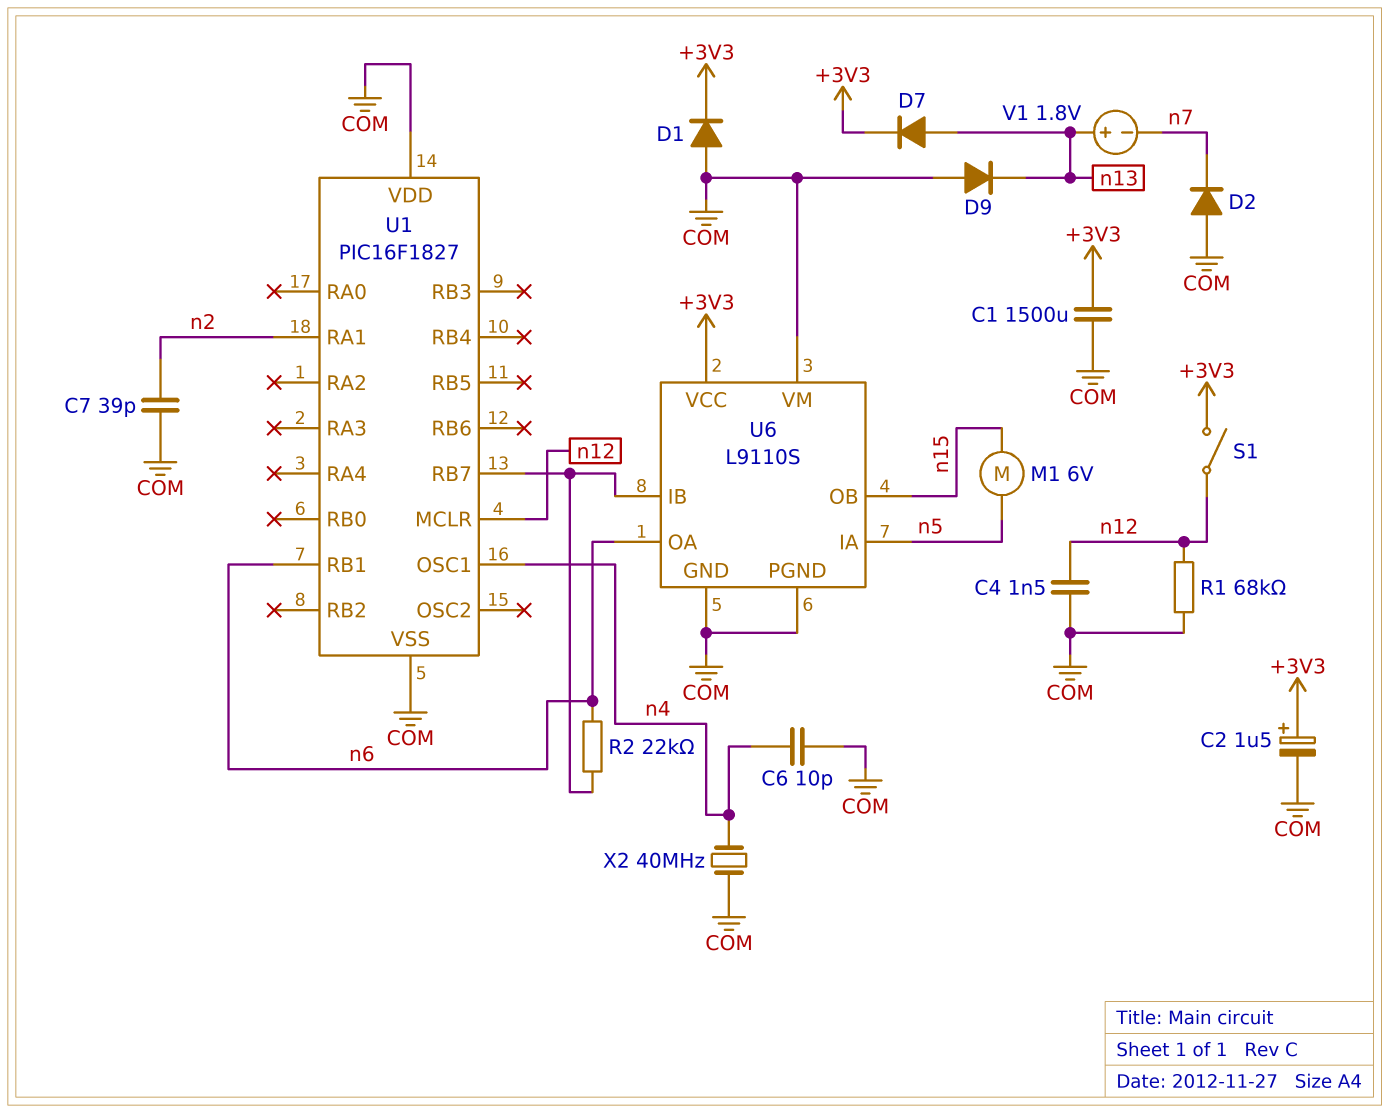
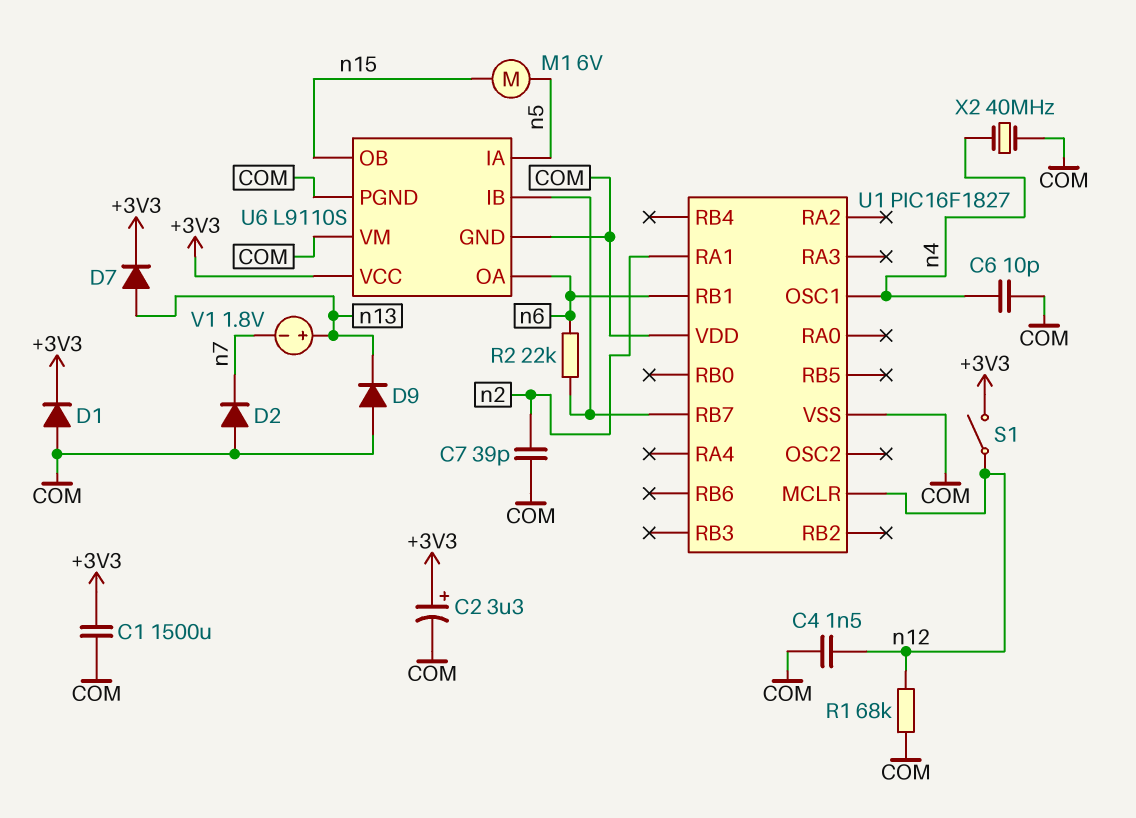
C2: 1.5uF (plus +3V3, minus COM) -> 3.3uF (plus +3V3, minus COM)

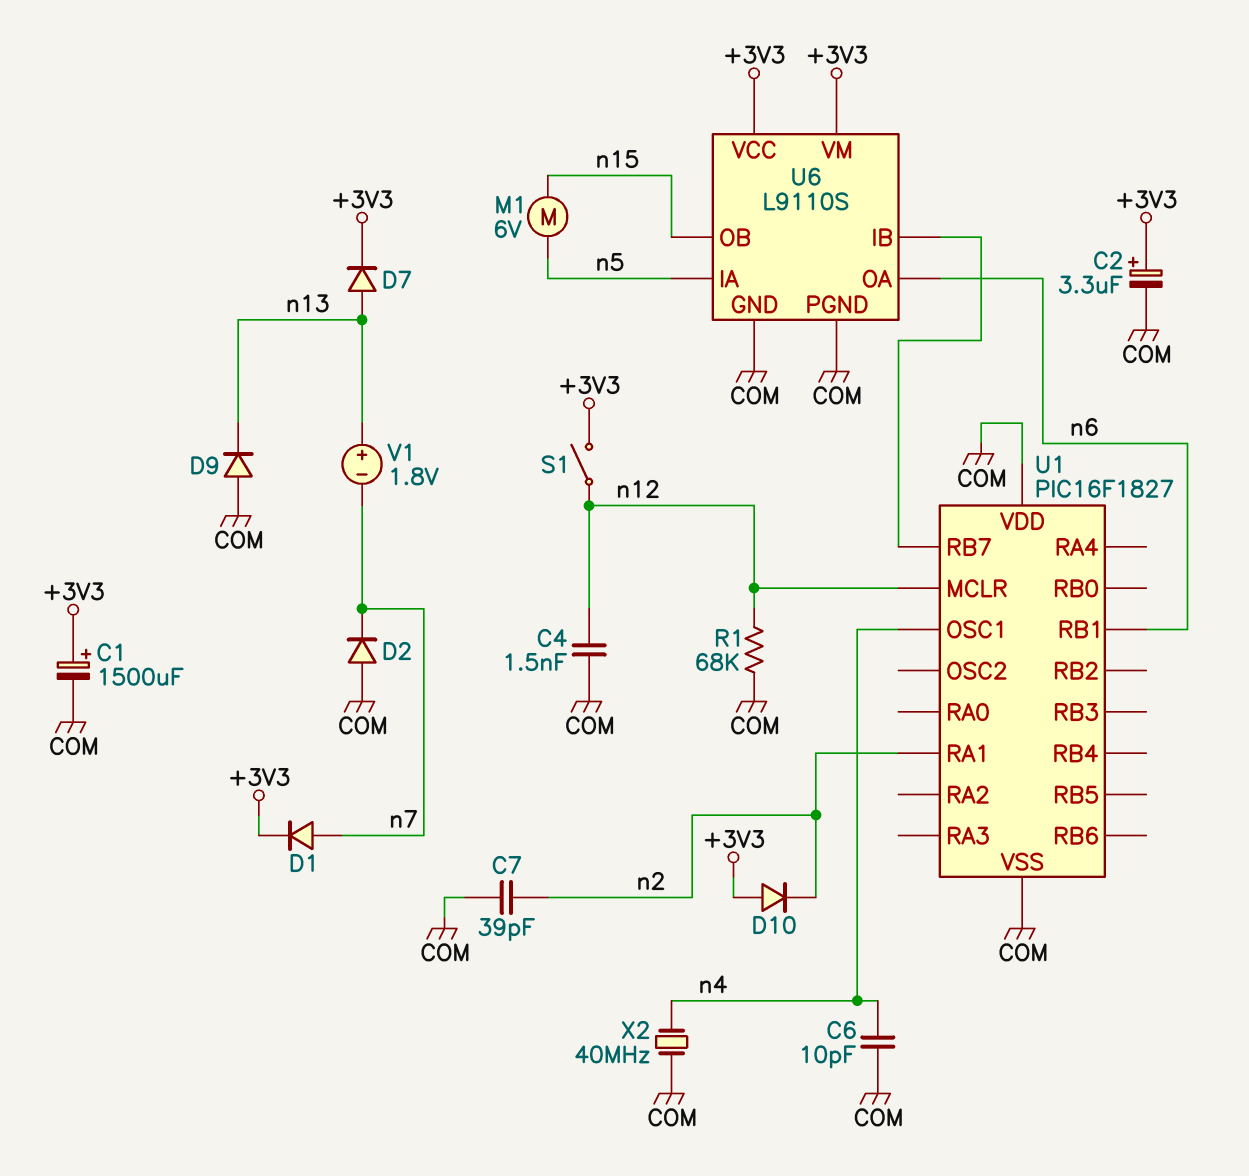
C1: 1500uF (+3V3, COM) -> 1500uF (plus +3V3, minus COM)
D1: diode (A COM, K +3V3) -> diode (A n7, K +3V3)
D10: none -> diode (A +3V3, K n2)
R2: 22k (U1/RB7, n6) -> none
U6 pin VM: COM -> +3V3

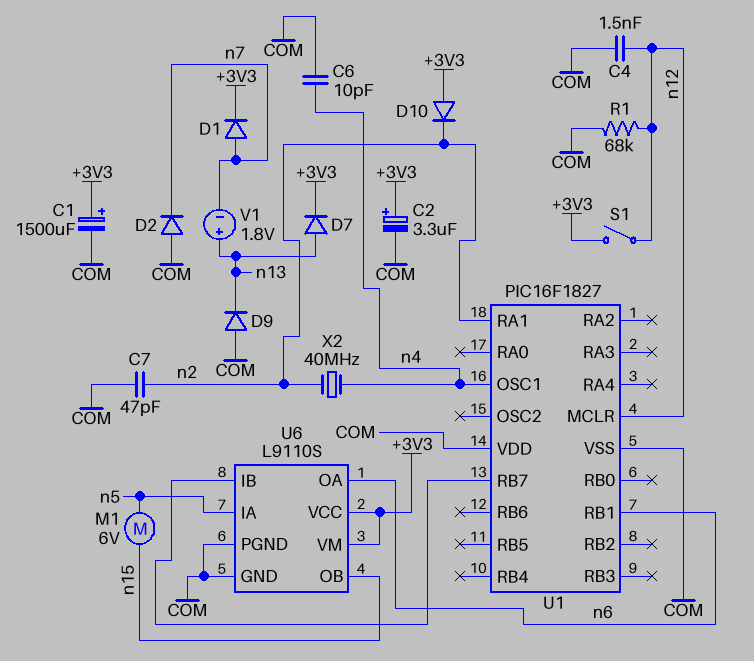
C7: 39pF (COM, n2) -> 47pF (COM, n2)
X2: 40MHz (COM, n4) -> 40MHz (n2, n4)

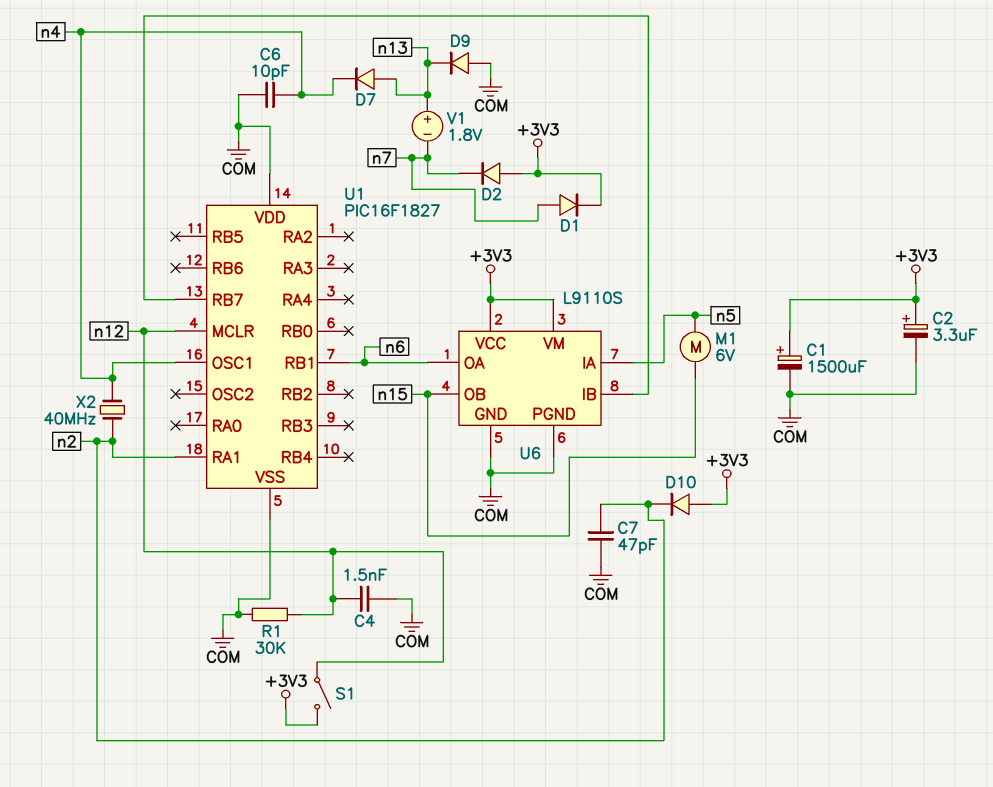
D2: diode (A COM, K n7) -> diode (A +3V3, K n7)
D7: diode (A n13, K +3V3) -> diode (A n13, K n4)
R1: 68k (COM, n12) -> 30k (COM, n12)

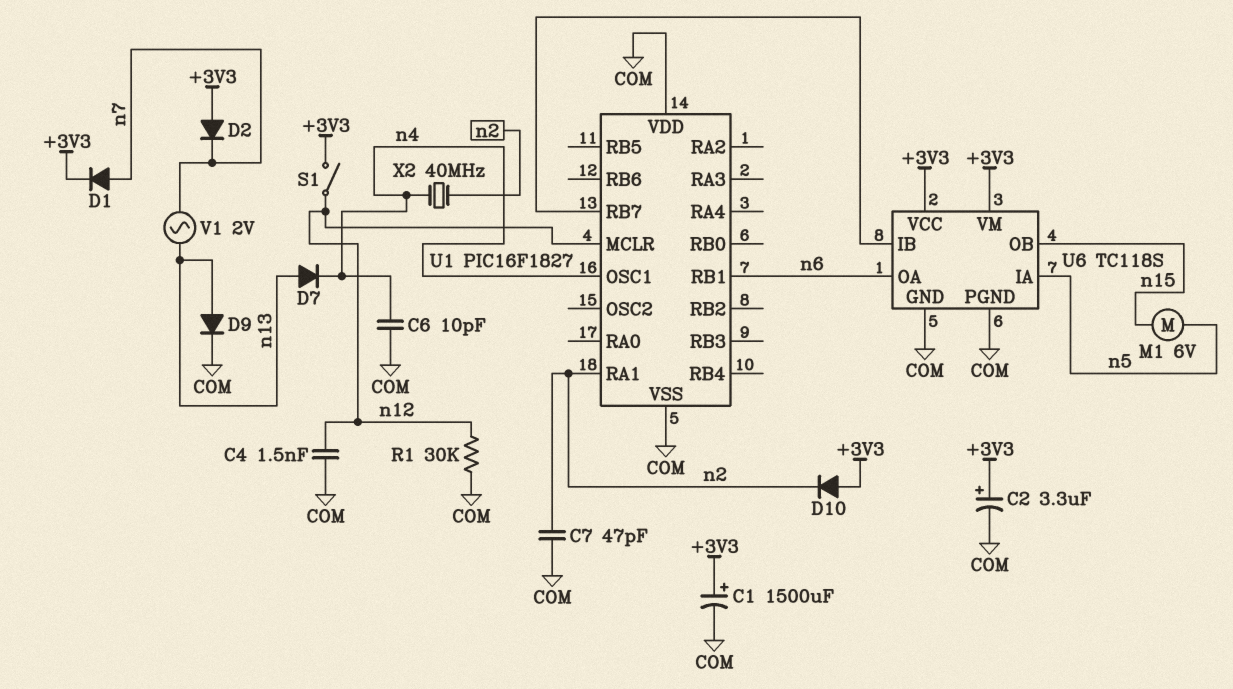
D9: diode (A COM, K n13) -> diode (A n13, K COM)
U6: L9110S -> TC118S
V1: 1.8V (plus n13, minus n7) -> AC 2V (n7, n13)

